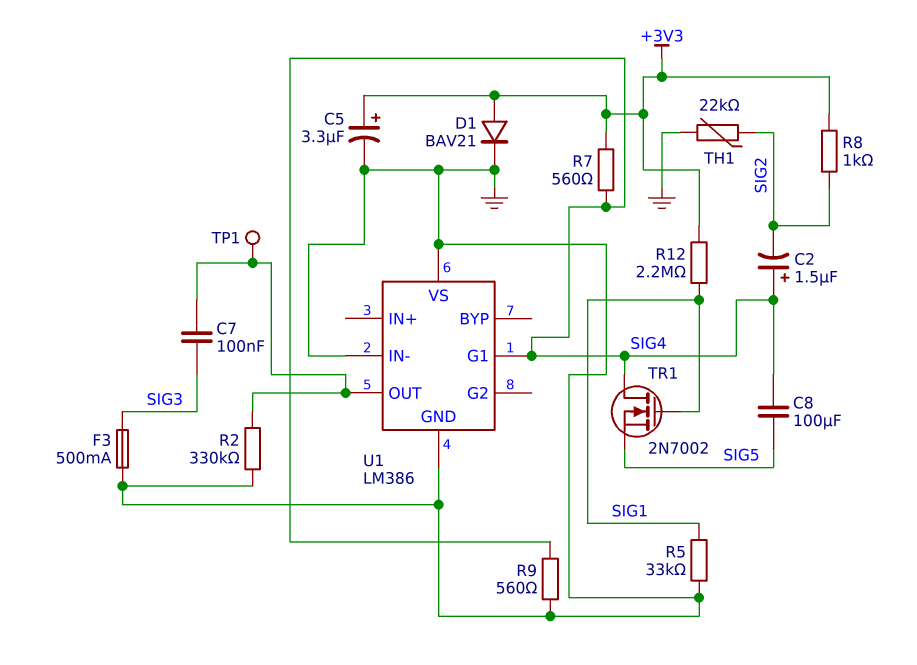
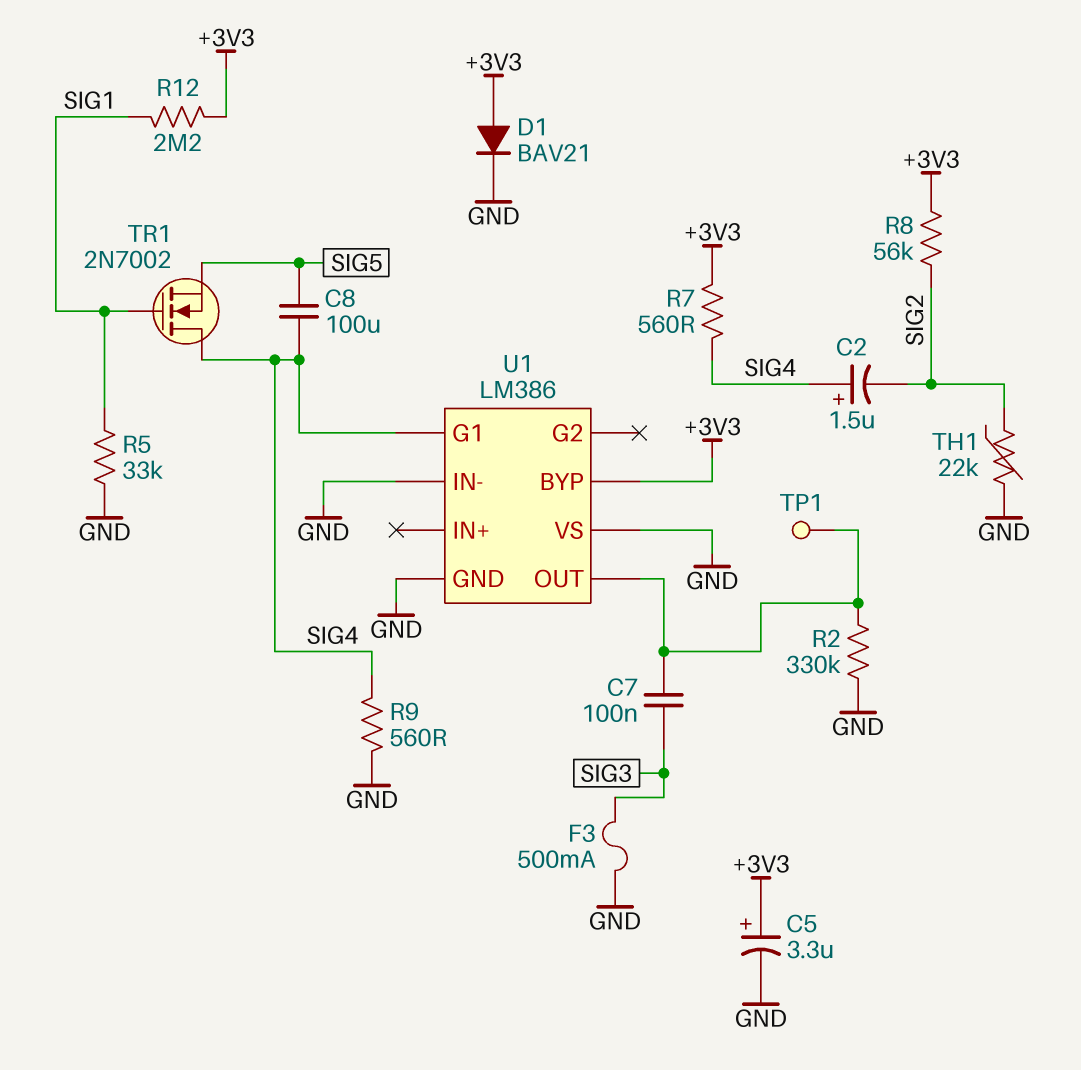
R8: 1k (+3V3, SIG2) -> 56k (+3V3, SIG2)
U1 pin BYP: none -> +3V3

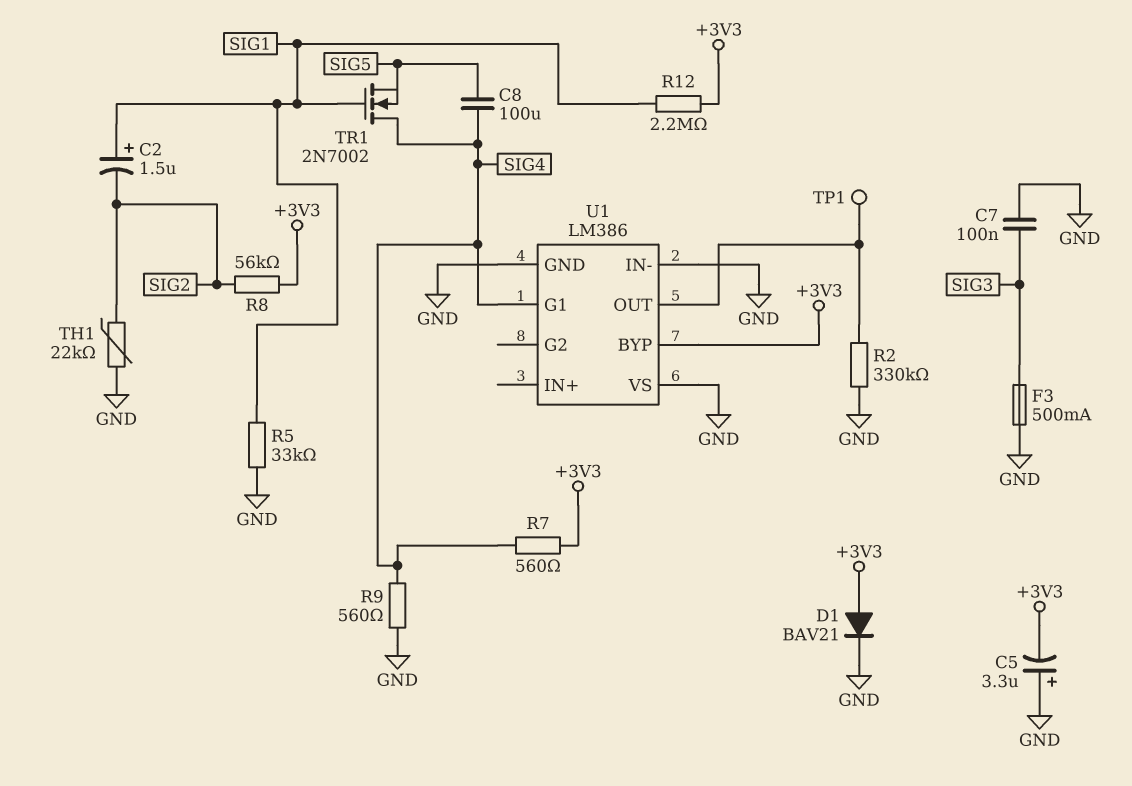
C2: 1.5uF (plus SIG4, minus SIG2) -> 1.5uF (plus SIG1, minus SIG2)
C5: 3.3uF (plus +3V3, minus GND) -> 3.3uF (plus GND, minus +3V3)
C7: 100nF (SIG3, U1/OUT) -> 100nF (GND, SIG3)

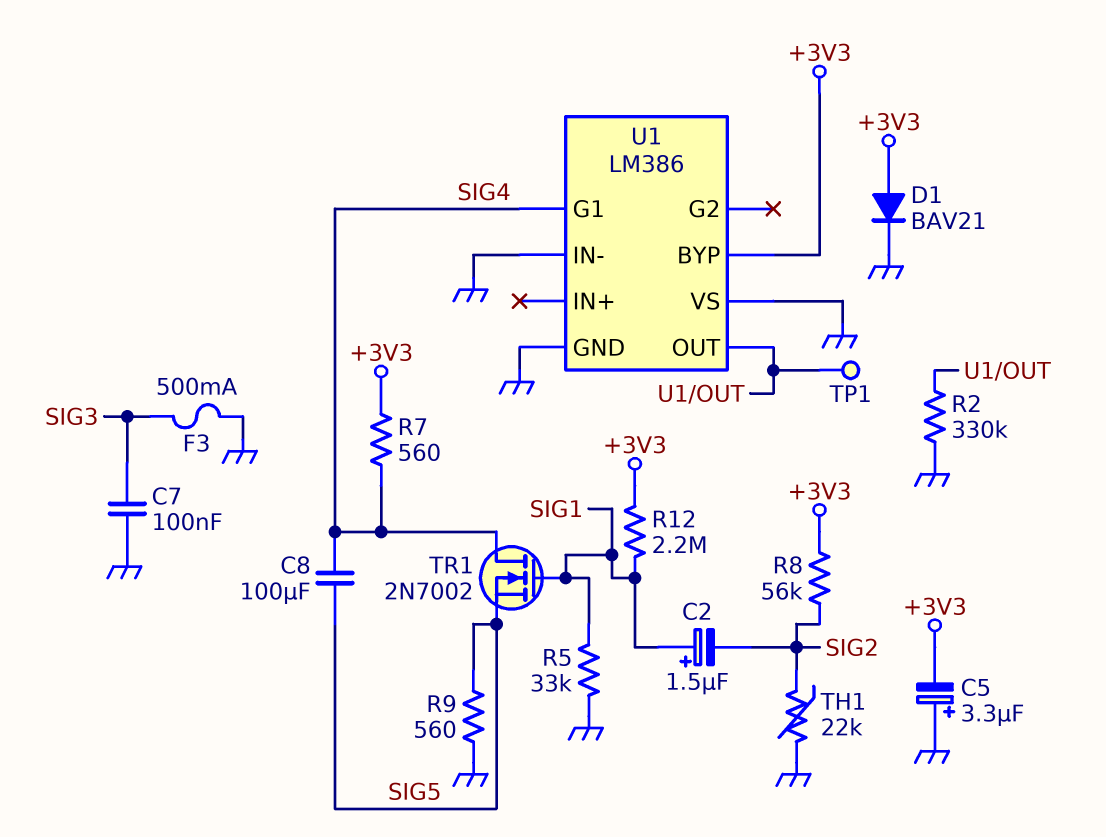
R9: 560 (GND, SIG4) -> 560 (GND, SIG5)

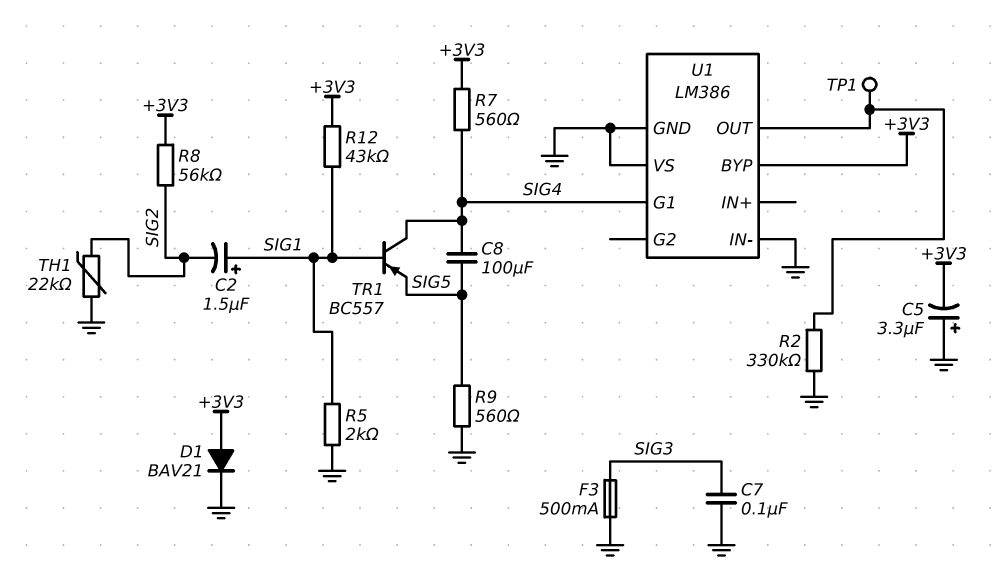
R5: 33k (GND, SIG1) -> 2k (GND, SIG1)
R12: 2.2M (+3V3, SIG1) -> 43k (+3V3, SIG1)
TR1: NMOS 2N7002 (G SIG1, D SIG4, S SIG5) -> PNP BC557 (B SIG1, C SIG4, E SIG5)

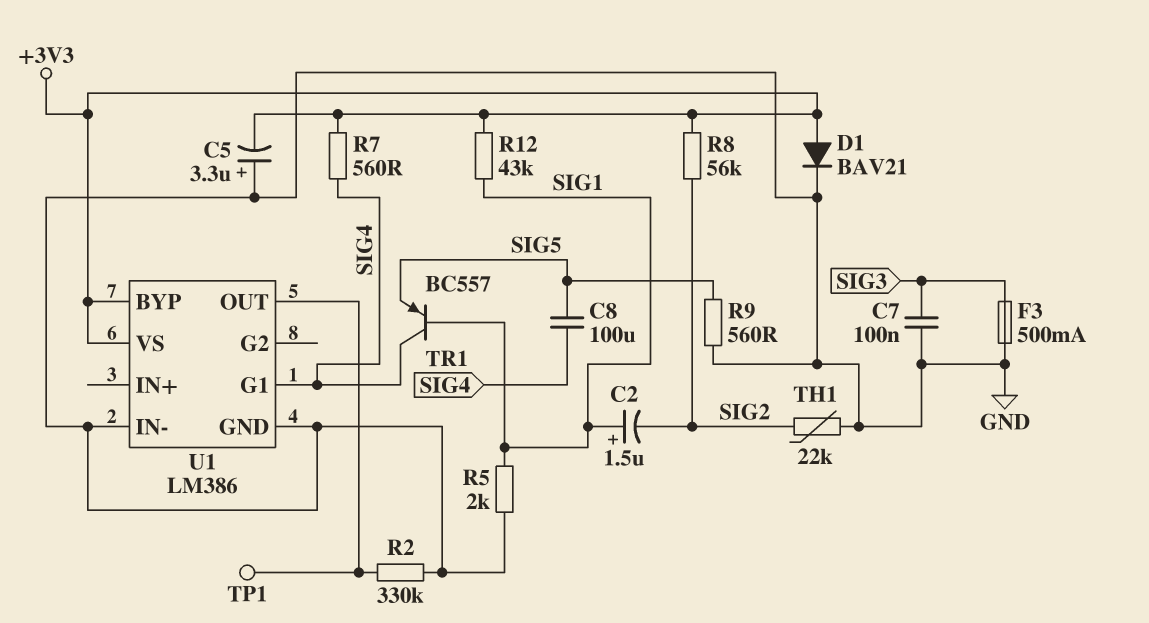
U1 pin VS: GND -> +3V3

